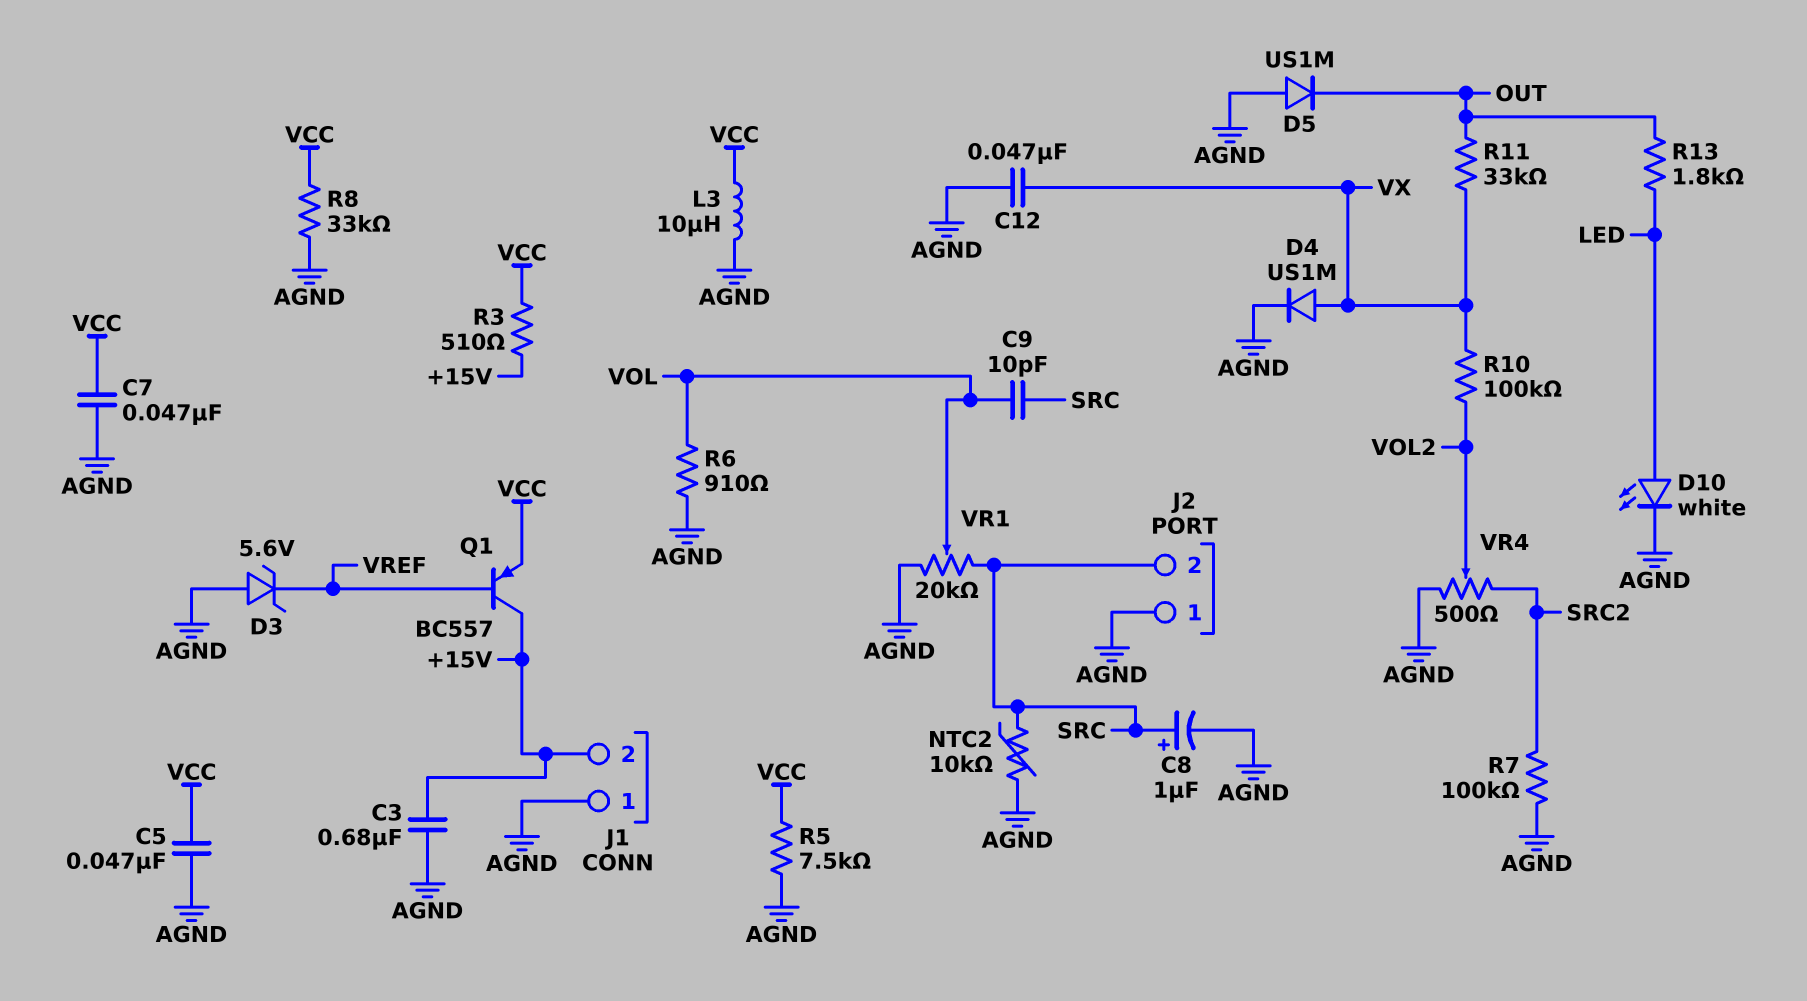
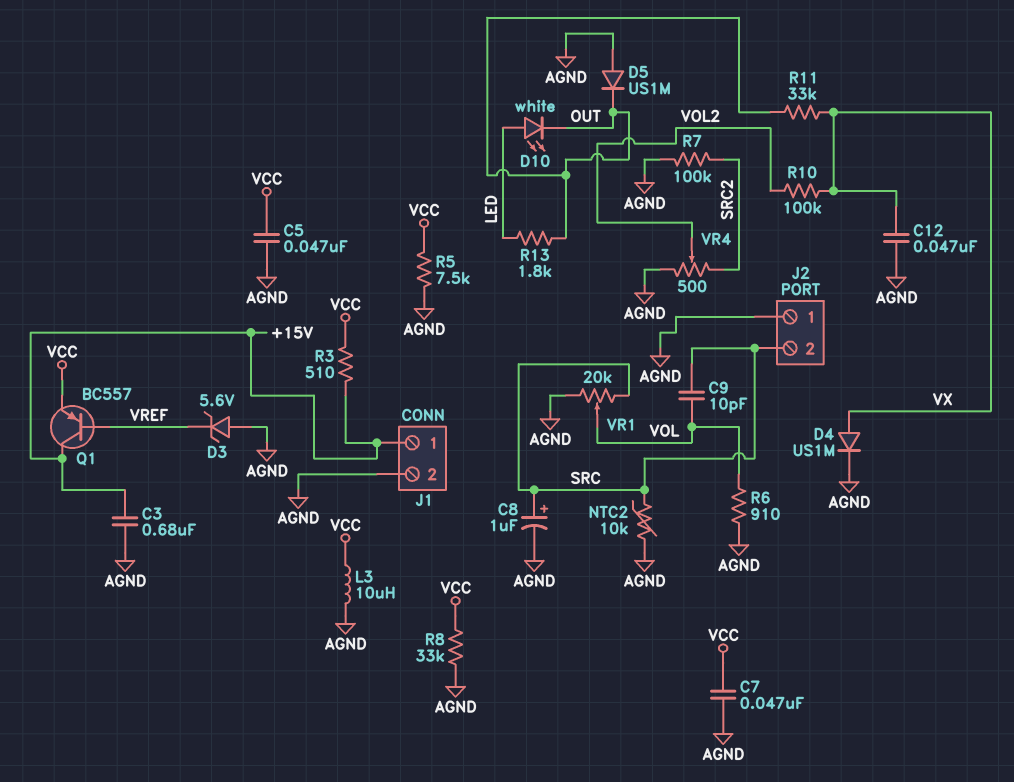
D10: LED white (A LED, K AGND) -> LED white (A LED, K OUT)
J1 pin 1: AGND -> +15V
J1 pin 2: +15V -> AGND

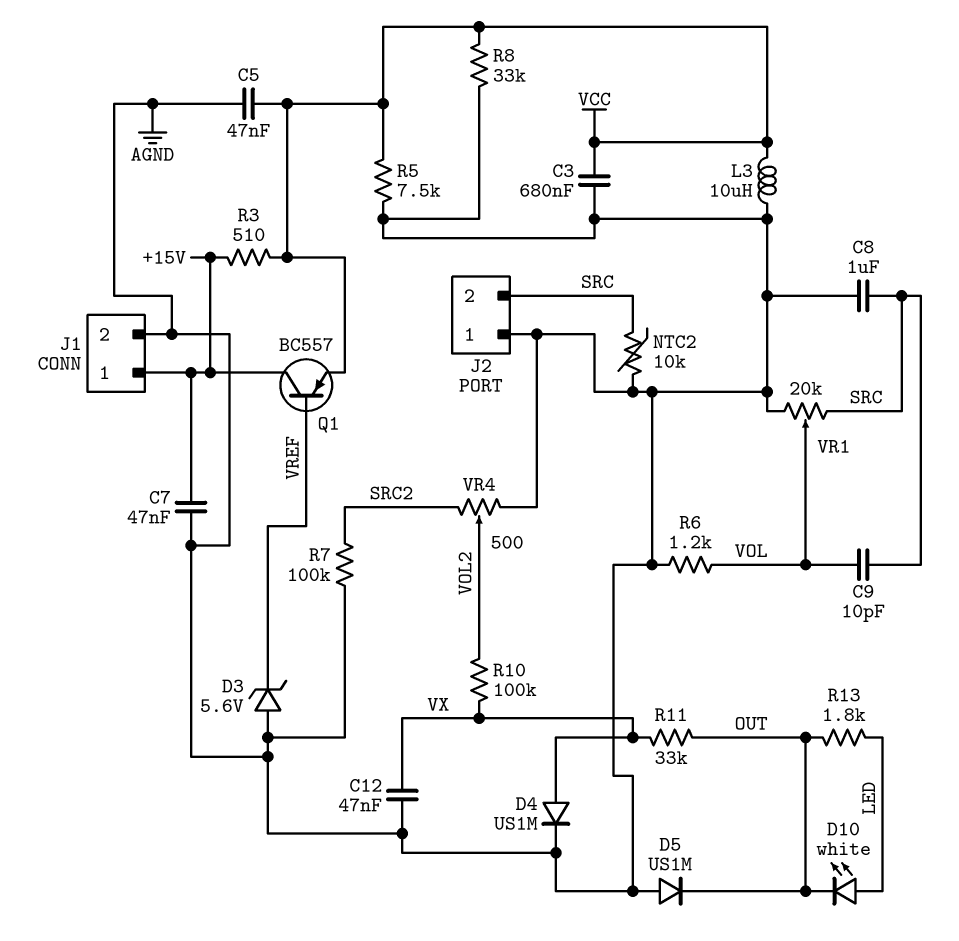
C3: 680nF (+15V, AGND) -> 680nF (AGND, VCC)
C7: 47nF (AGND, VCC) -> 47nF (+15V, AGND)
C8: 1uF (plus SRC, minus AGND) -> 1uF (AGND, SRC)
R6: 910 (AGND, VOL) -> 1.2k (AGND, VOL)

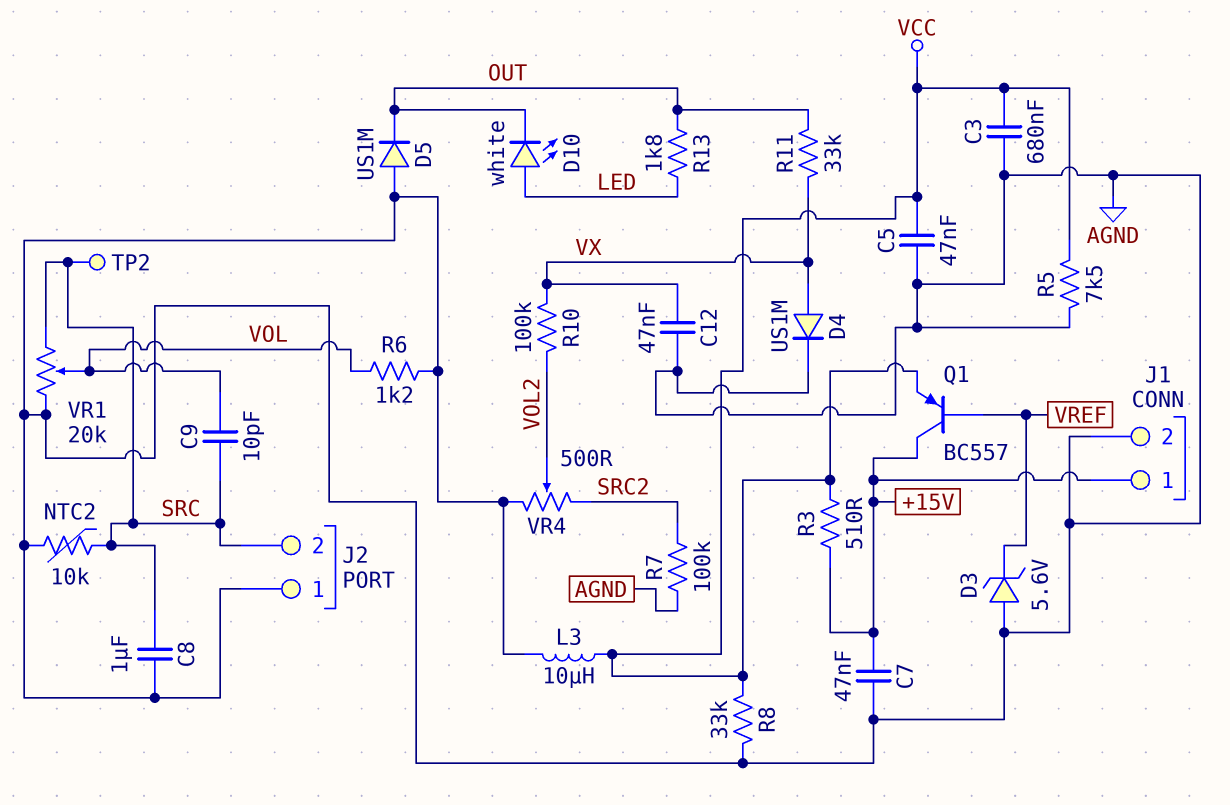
TP2: none -> test point (SRC)

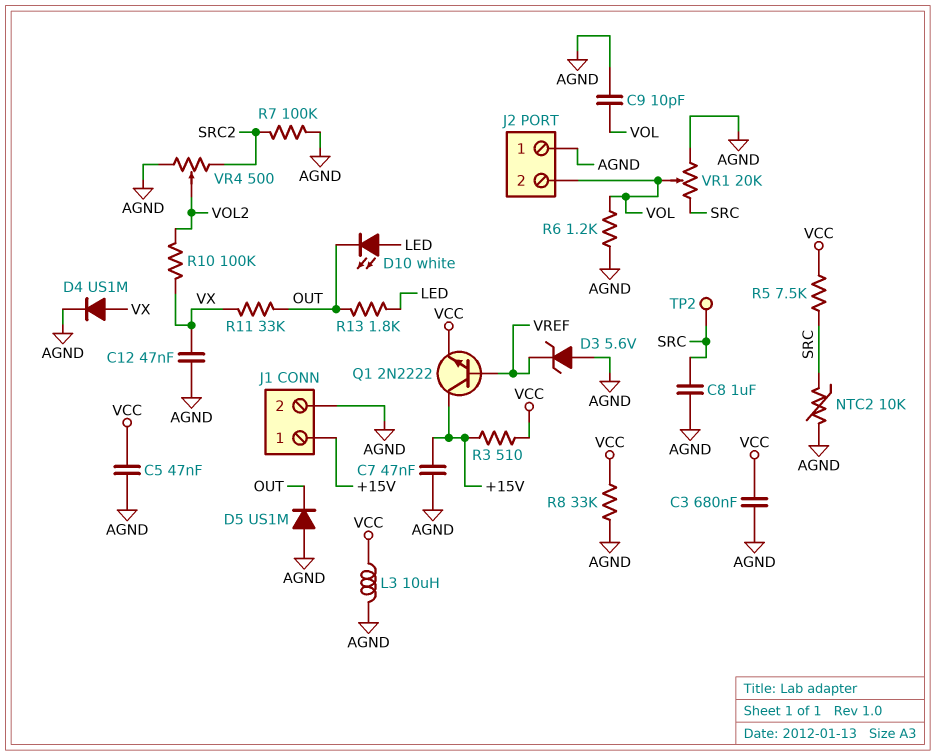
C9: 10pF (SRC, VOL) -> 10pF (AGND, VOL)
J2 pin 2: SRC -> VOL
Q1: PNP BC557 (B VREF, C +15V, E VCC) -> NPN 2N2222 (B VREF, C +15V, E VCC)
R5: 7.5k (AGND, VCC) -> 7.5k (SRC, VCC)

